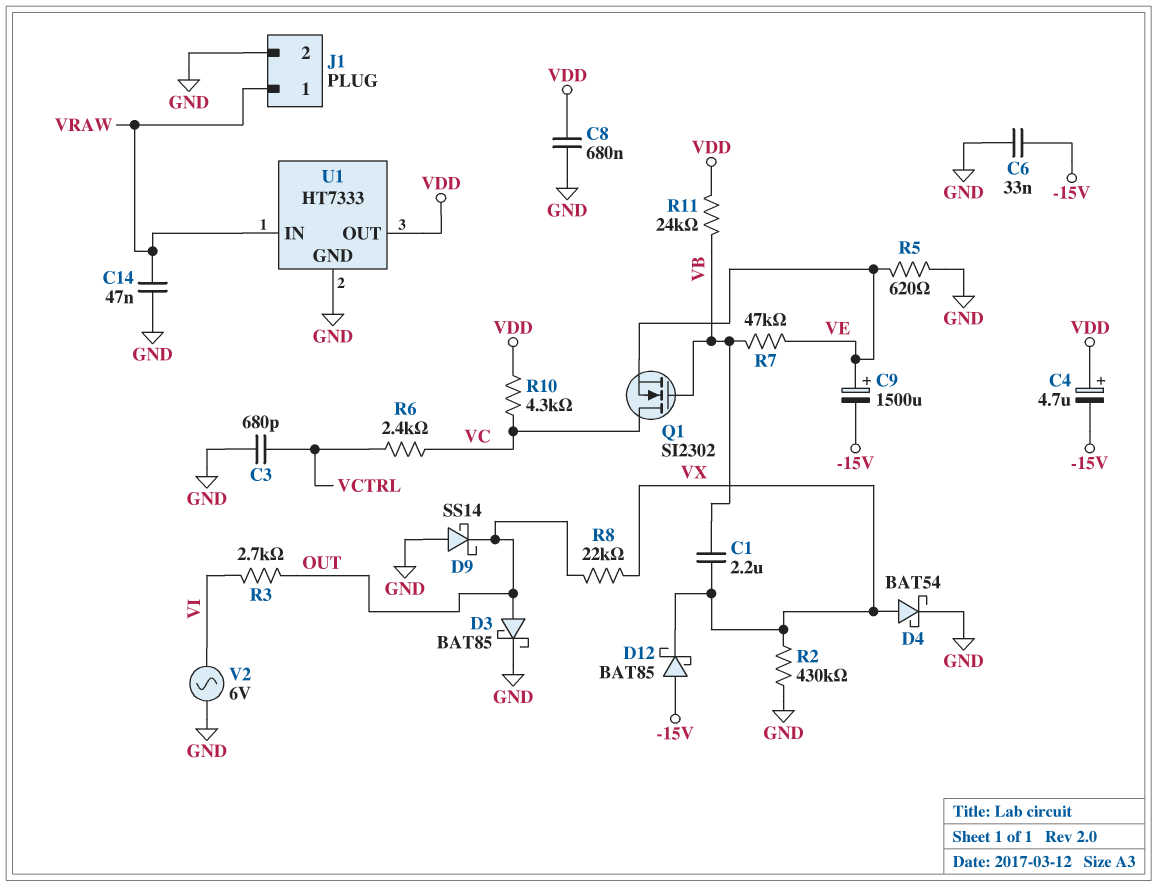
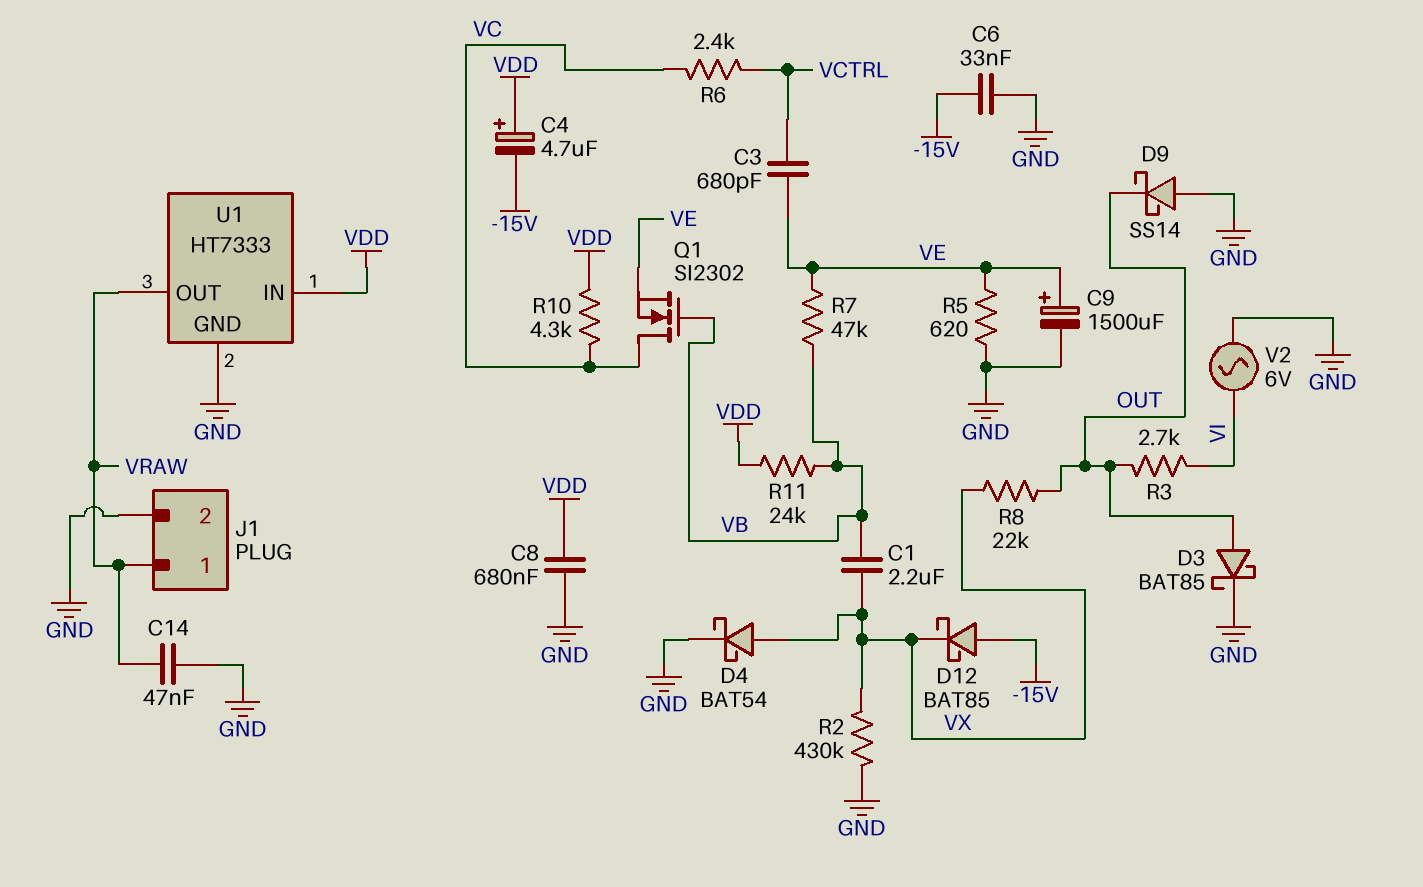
C3: 680pF (GND, VCTRL) -> 680pF (VCTRL, VE)
C9: 1500uF (plus VE, minus -15V) -> 1500uF (plus VE, minus GND)
U1 pin IN: VRAW -> VDD
U1 pin OUT: VDD -> VRAW

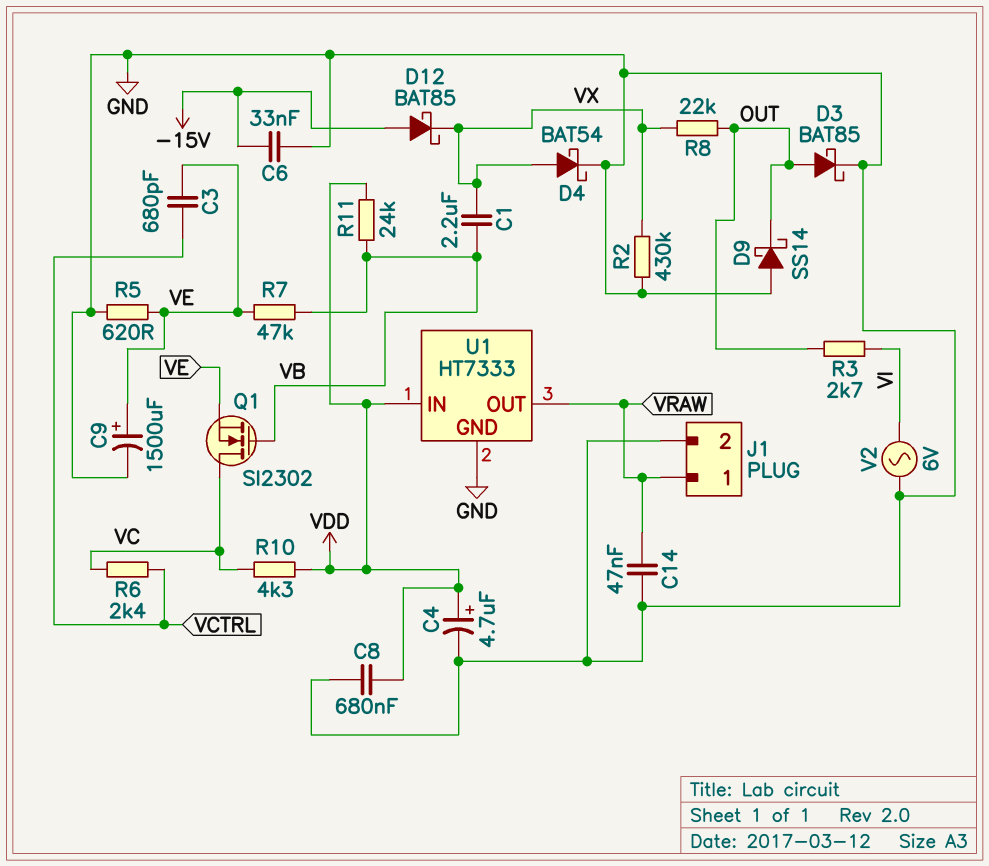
C4: 4.7uF (plus VDD, minus -15V) -> 4.7uF (plus VDD, minus GND)

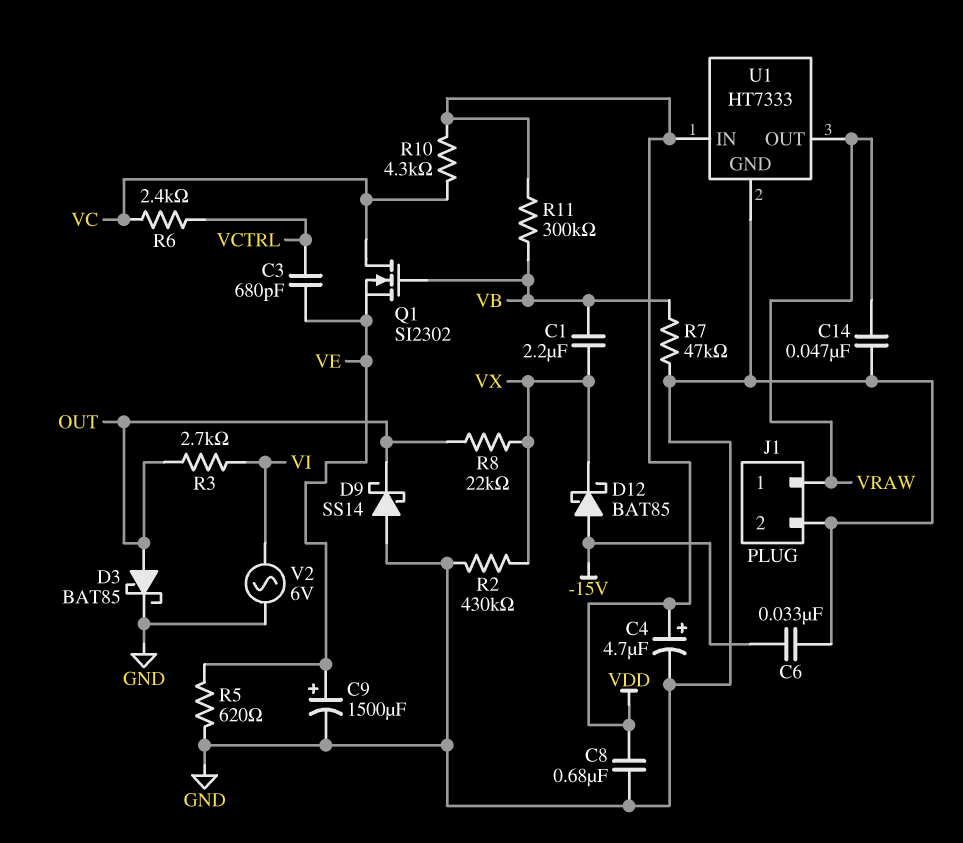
D4: schottky BAT54 (A VX, K GND) -> none
R7: 47k (VB, VE) -> 47k (GND, VB)
R11: 24k (VB, VDD) -> 300k (VB, VDD)

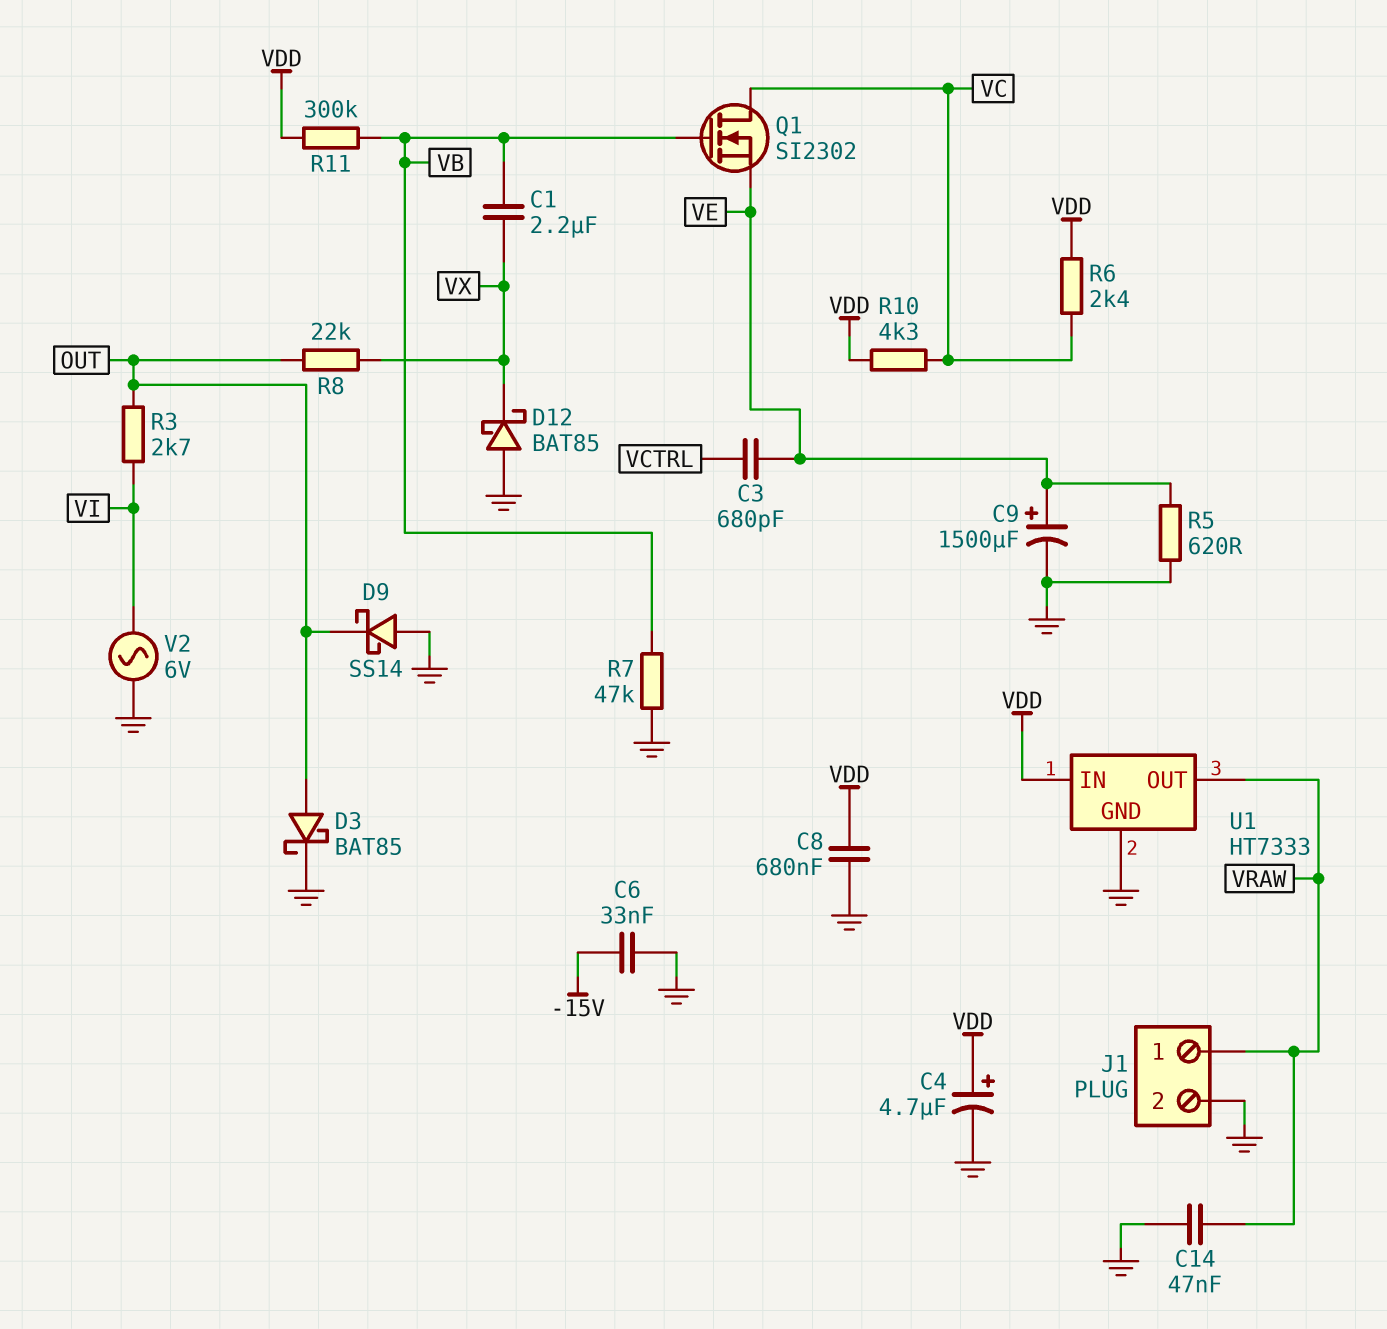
D12: schottky BAT85 (A -15V, K VX) -> schottky BAT85 (A GND, K VX)
R2: 430k (GND, VX) -> none
R6: 2.4k (VC, VCTRL) -> 2.4k (VC, VDD)

